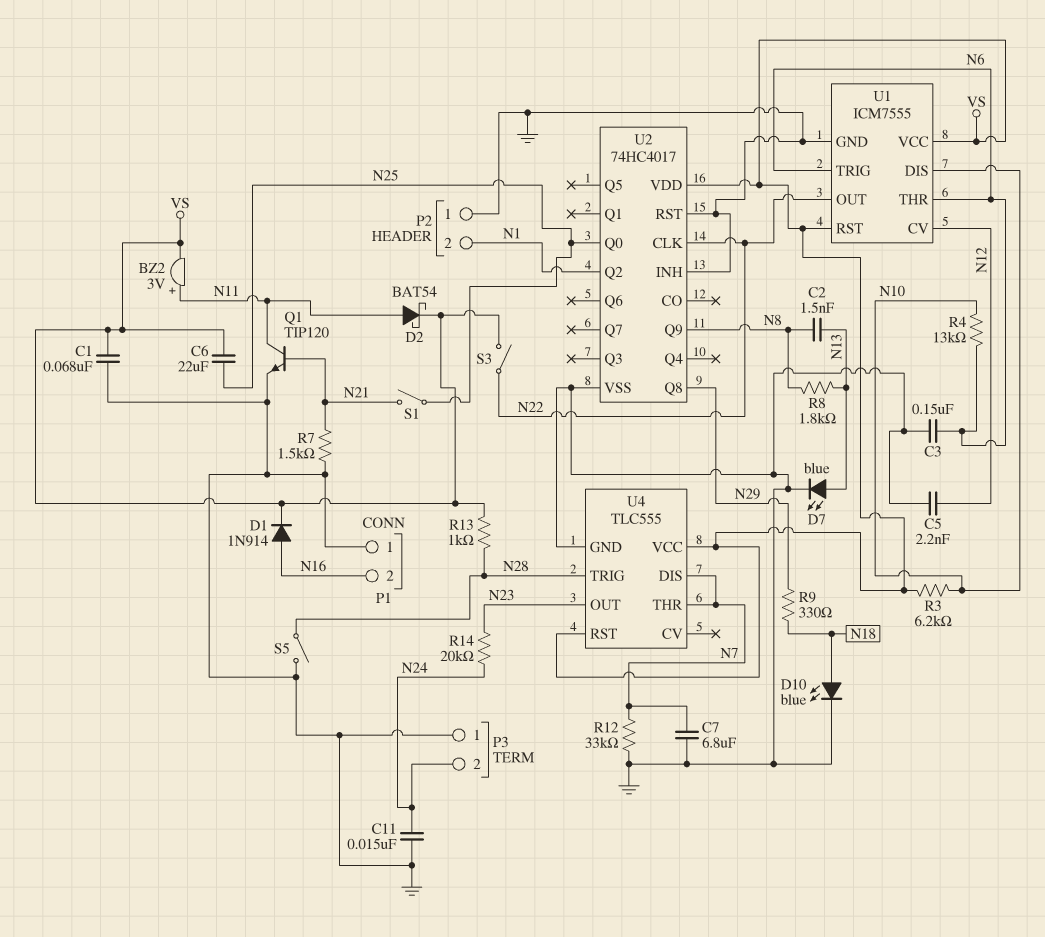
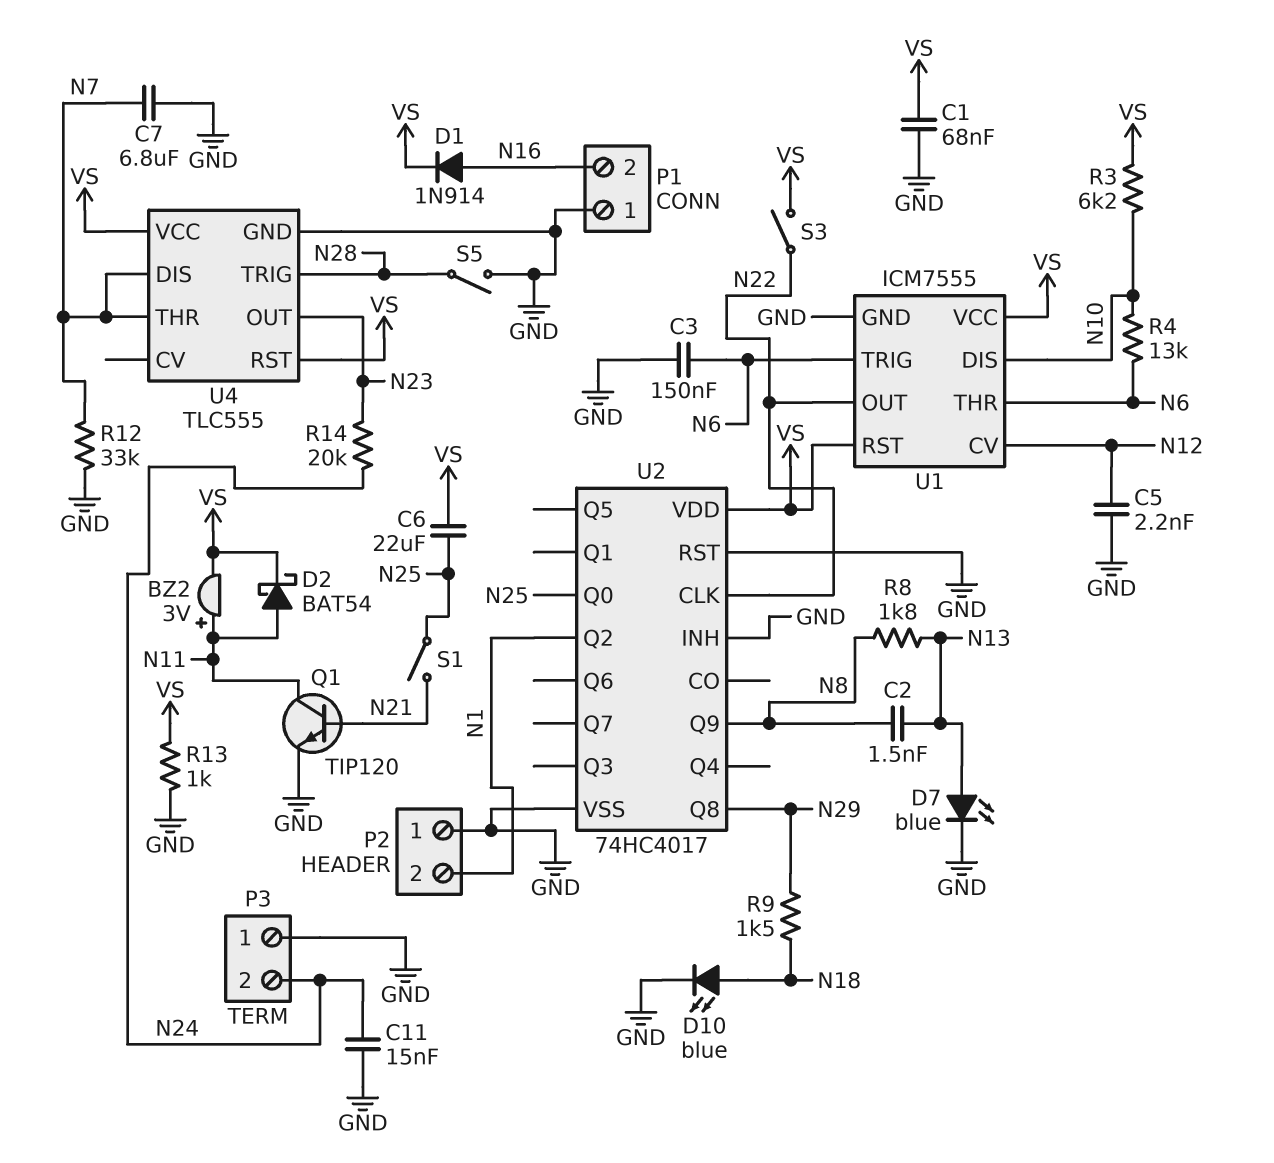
R7: 1.5k (GND, N21) -> none
R9: 330 (N18, N29) -> 1.5k (N18, N29)
R13: 1k (N28, VS) -> 1k (GND, VS)

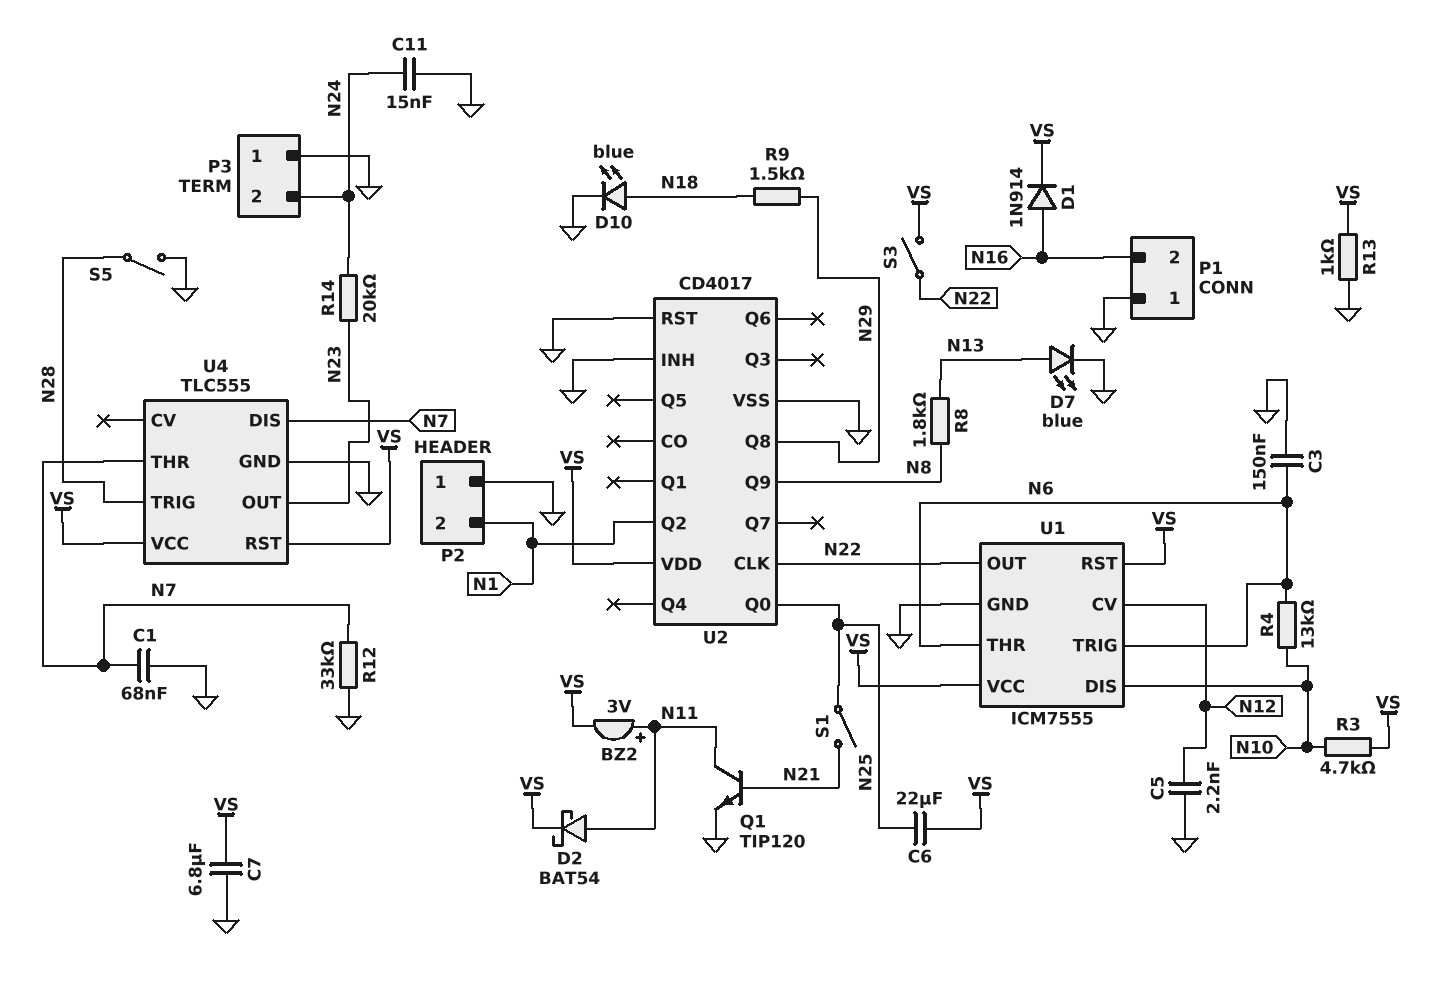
C1: 68nF (GND, VS) -> 68nF (GND, N7)
C2: 1.5nF (N8, N13) -> none
C7: 6.8uF (GND, N7) -> 6.8uF (GND, VS)
R3: 6.2k (N10, VS) -> 4.7k (N10, VS)
U2: 74HC4017 -> CD4017

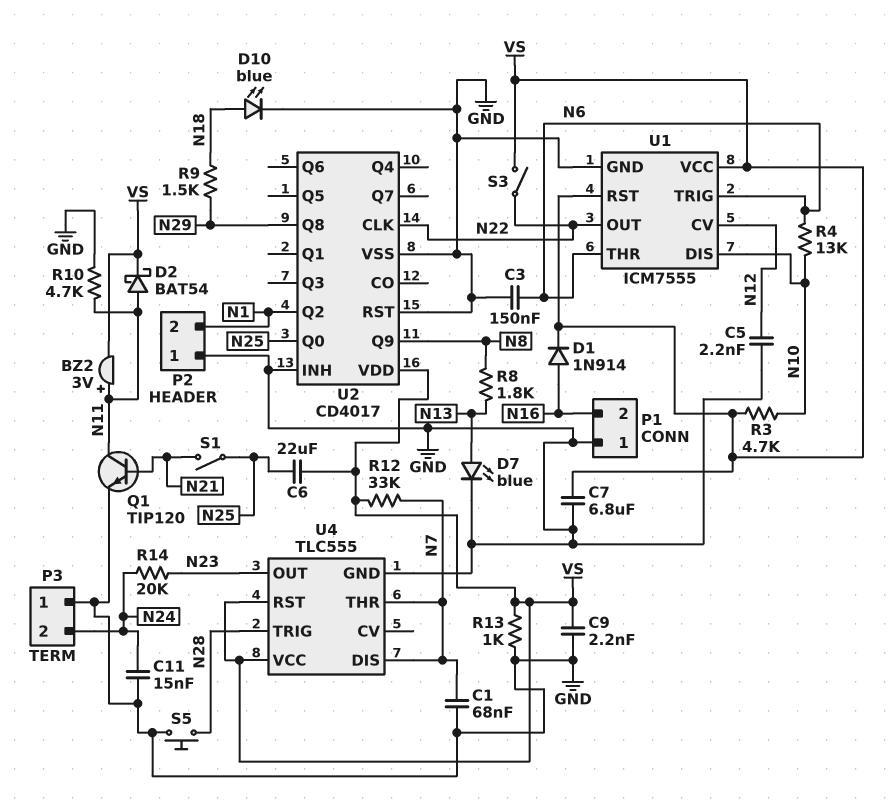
C9: none -> 2.2nF (GND, VS)
R10: none -> 4.7k (GND, N11)
R12: 33k (GND, N7) -> 33k (N7, VS)
S5: switch (GND, N28) -> button (GND, N28)

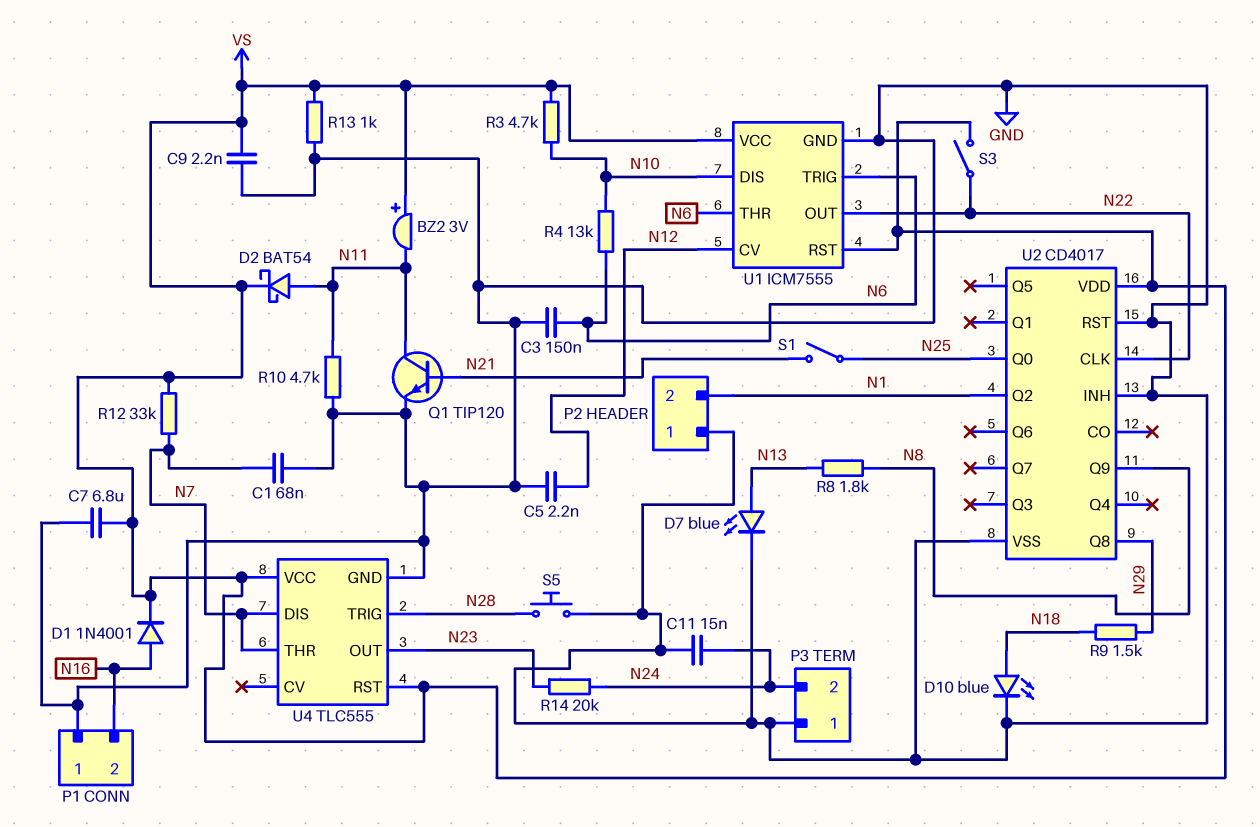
BZ2: buzzer 3V (plus N11, minus VS) -> buzzer 3V (plus VS, minus N11)
C6: 22uF (N25, VS) -> none
D1: diode 1N914 (A N16, K VS) -> diode 1N4001 (A N16, K VS)

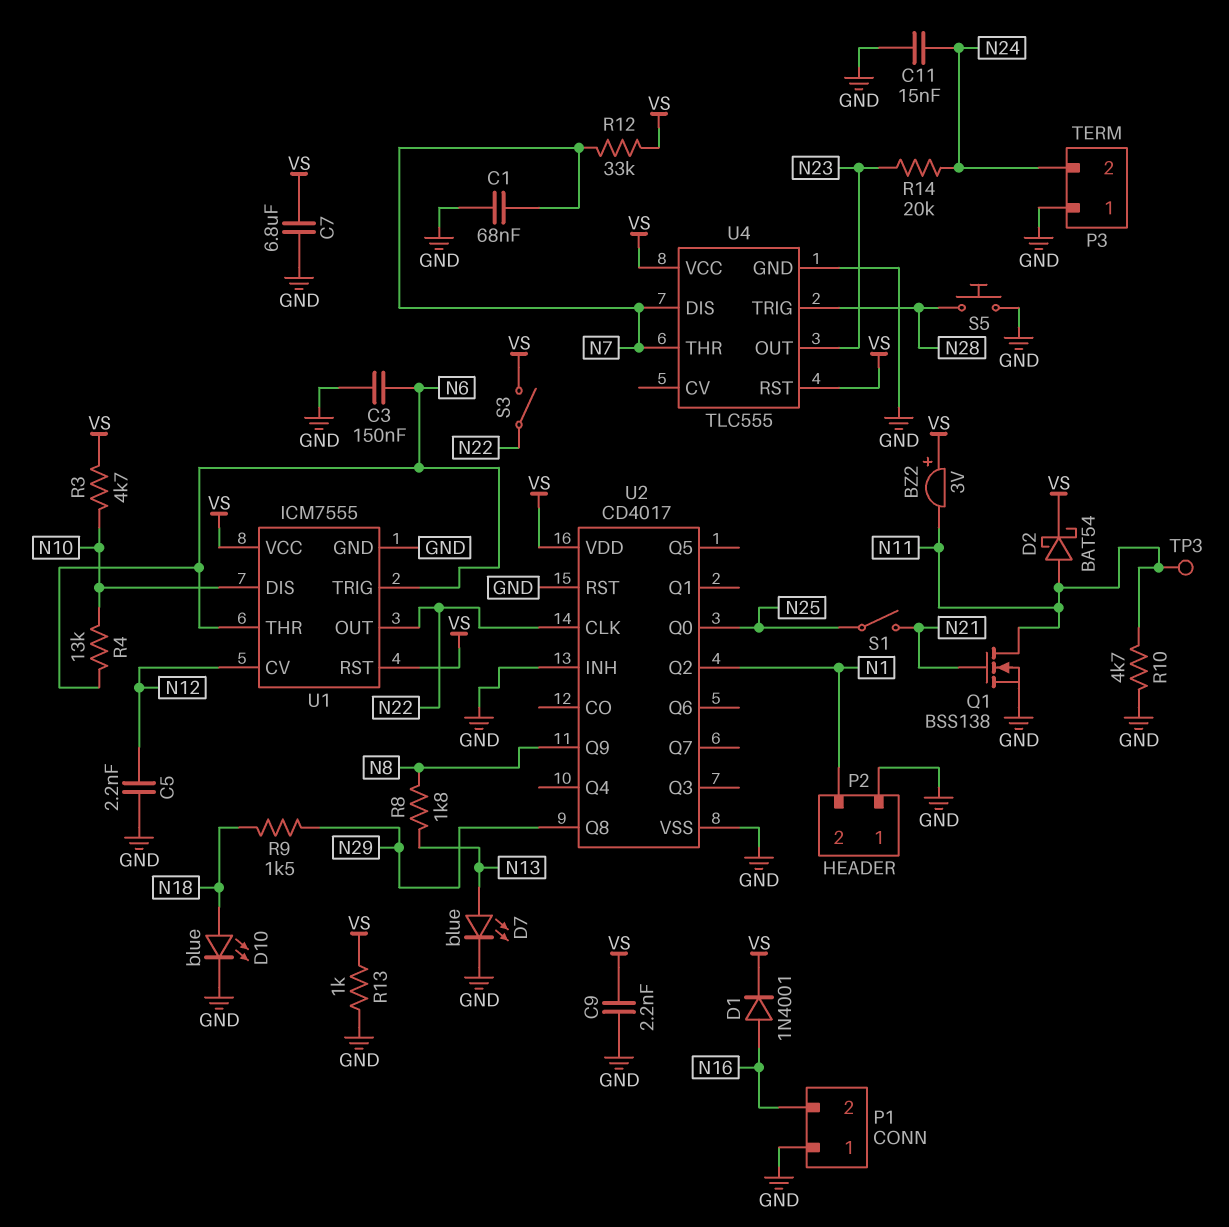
Q1: NPN TIP120 (B N21, C N11, E GND) -> NMOS BSS138 (G N21, D N11, S GND)
TP3: none -> test point (N11)

